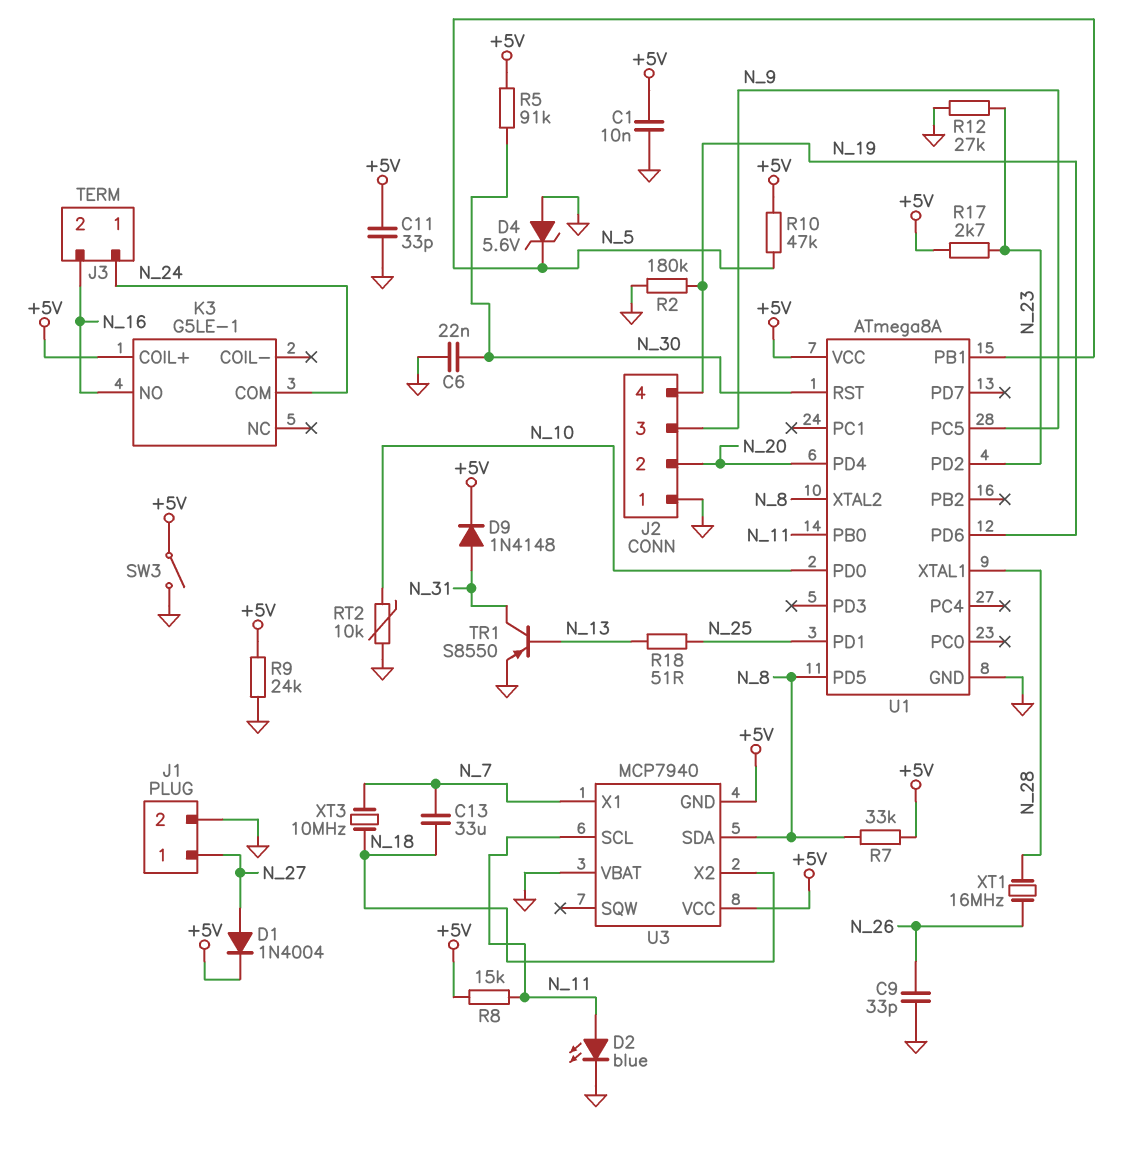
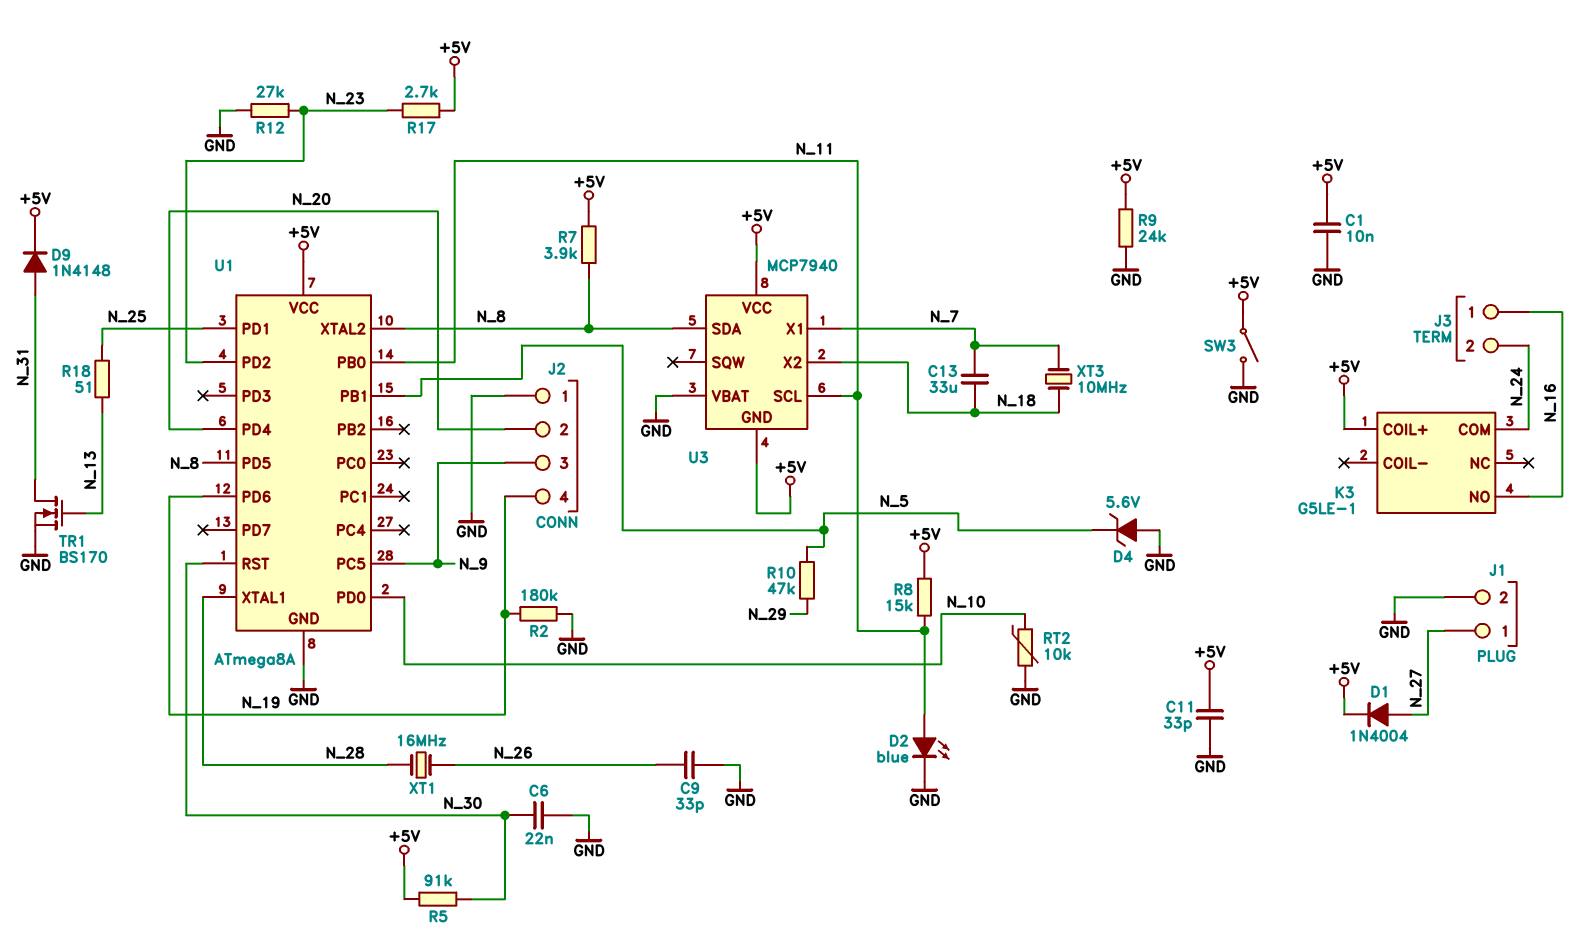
J3 pin 1: N_24 -> N_16
J3 pin 2: N_16 -> N_24
R7: 33k (+5V, N_8) -> 3.9k (+5V, N_8)
R10: 47k (+5V, N_5) -> 47k (N_5, N_29)
TR1: PNP S8550 (B N_13, C N_31, E GND) -> NMOS BS170 (G N_13, D N_31, S GND)

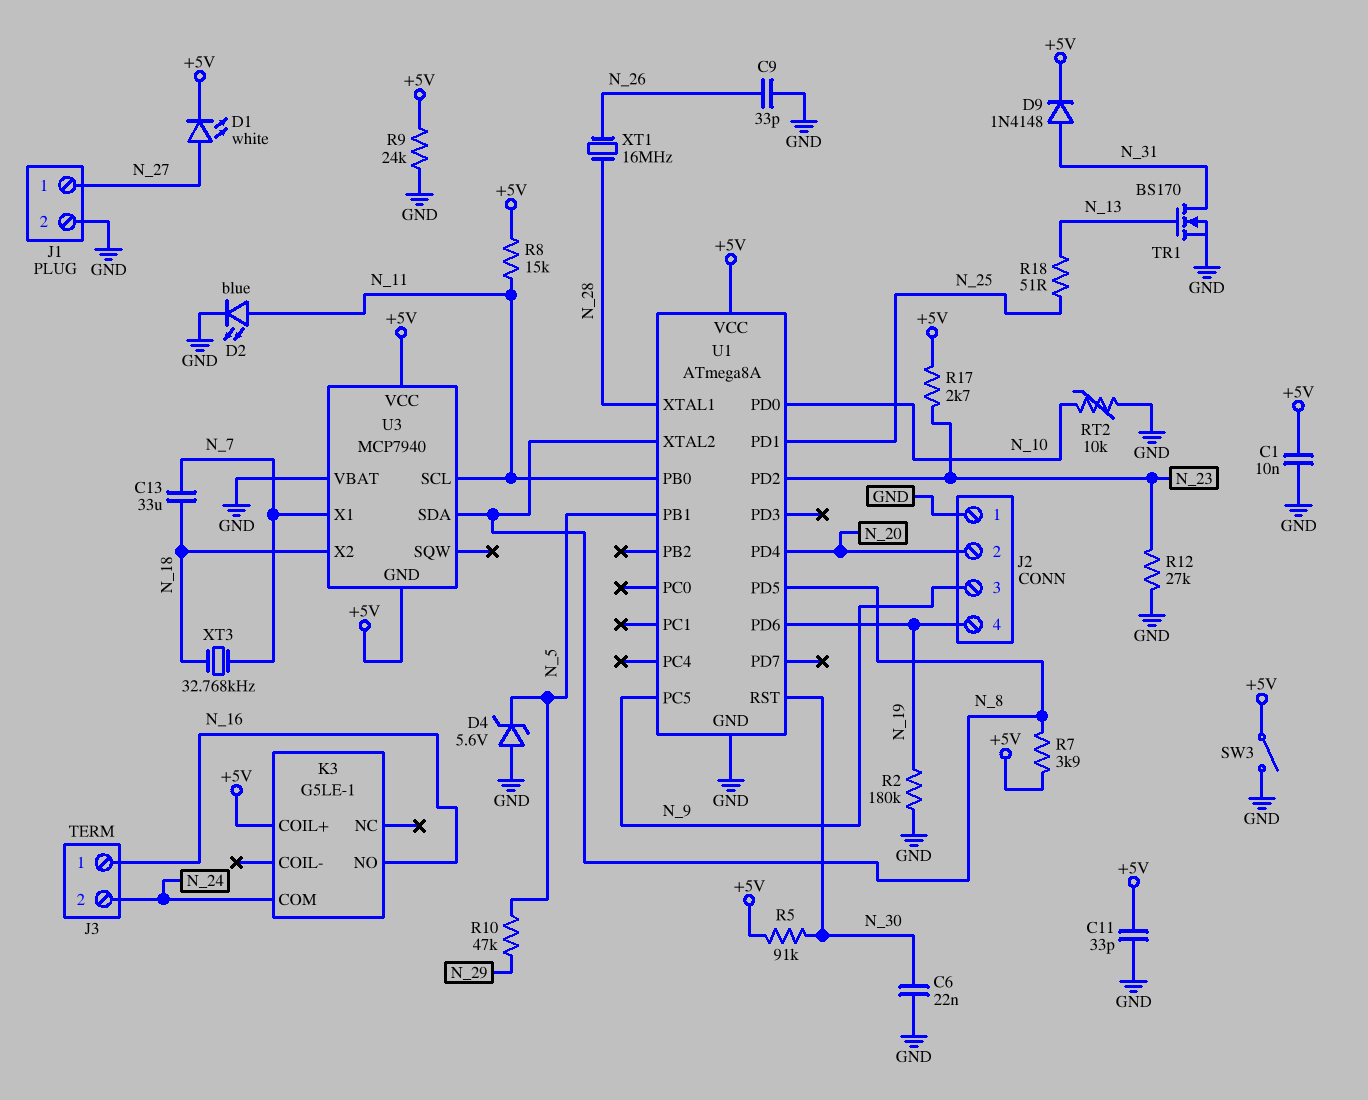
D1: diode 1N4004 (A N_27, K +5V) -> LED white (A N_27, K +5V)
XT3: 10MHz (N_7, N_18) -> 32.768kHz (N_7, N_18)

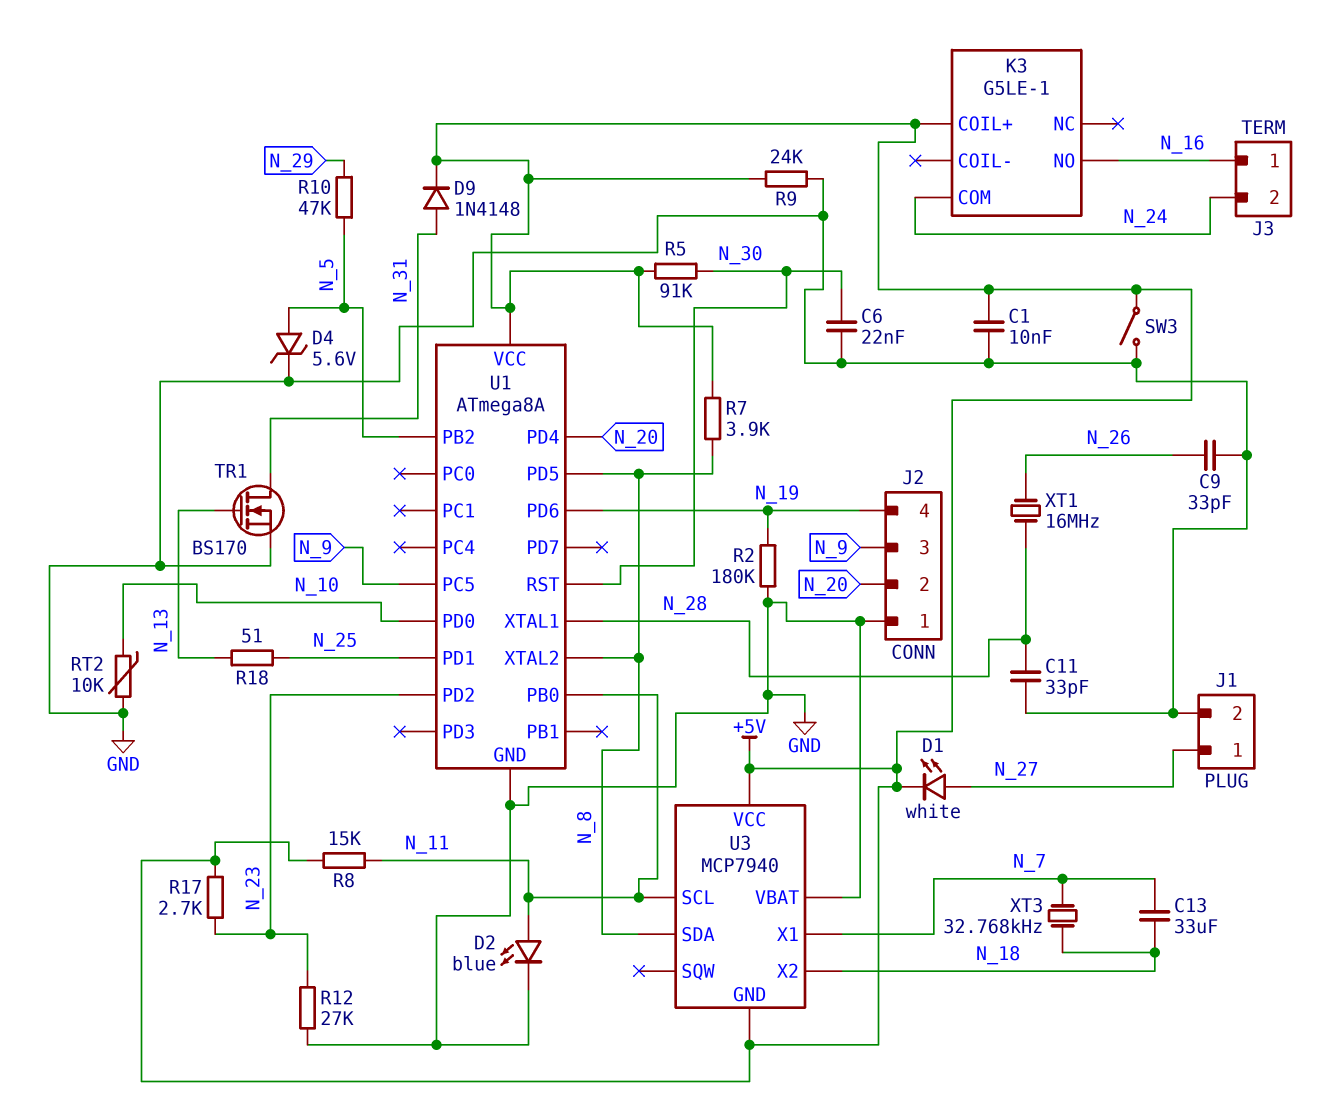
C11: 33pF (+5V, GND) -> 33pF (GND, N_28)
D4: zener 5.6V (A GND, K N_5) -> zener 5.6V (A N_5, K GND)
U1 pin PB1: N_5 -> none
U1 pin PB2: none -> N_5

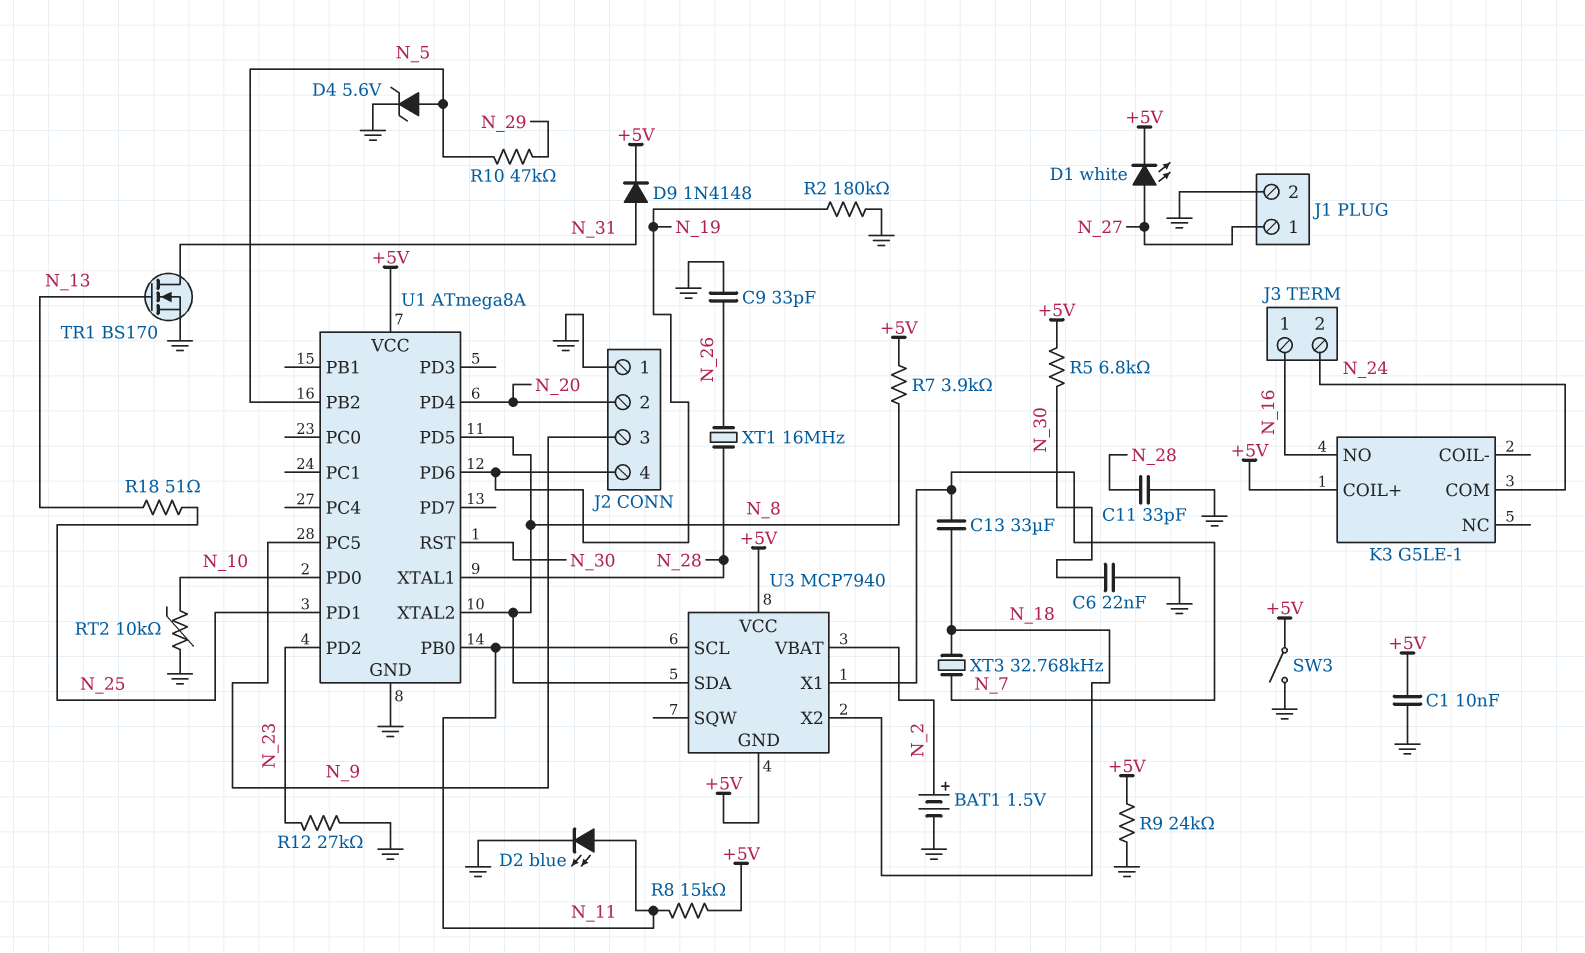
BAT1: none -> 1.5V (plus N_2, minus GND)
R5: 91k (+5V, N_30) -> 6.8k (+5V, N_30)
R17: 2.7k (+5V, N_23) -> none
U3 pin VBAT: GND -> N_2

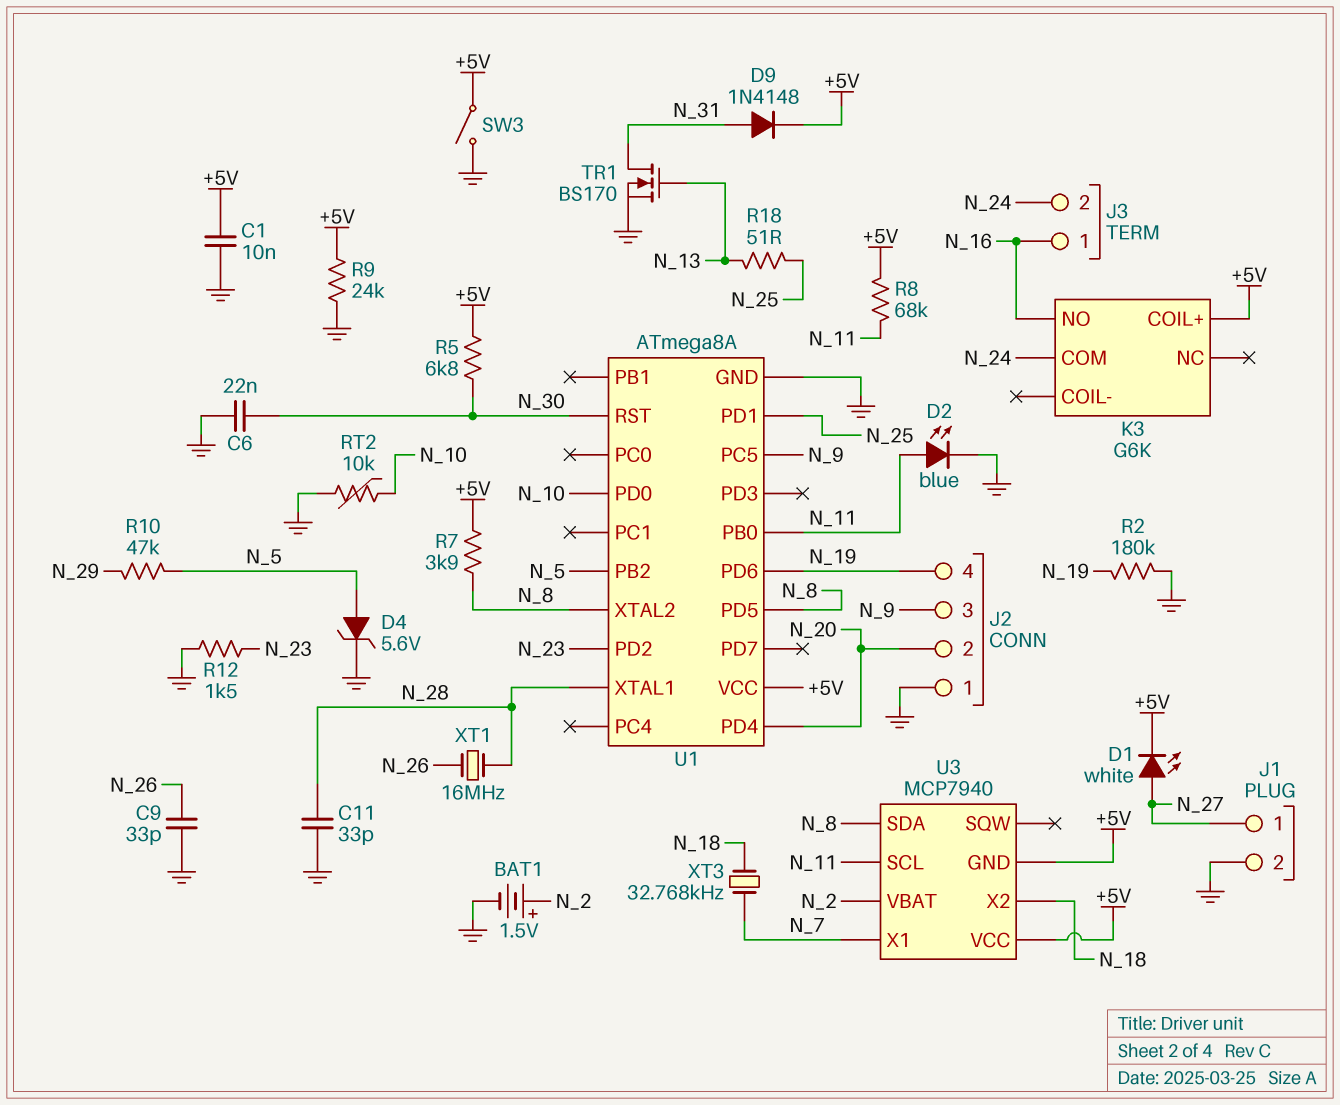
C13: 33uF (N_7, N_18) -> none
K3: G5LE-1 -> G6K
R8: 15k (+5V, N_11) -> 68k (+5V, N_11)
R12: 27k (GND, N_23) -> 1.5k (GND, N_23)

